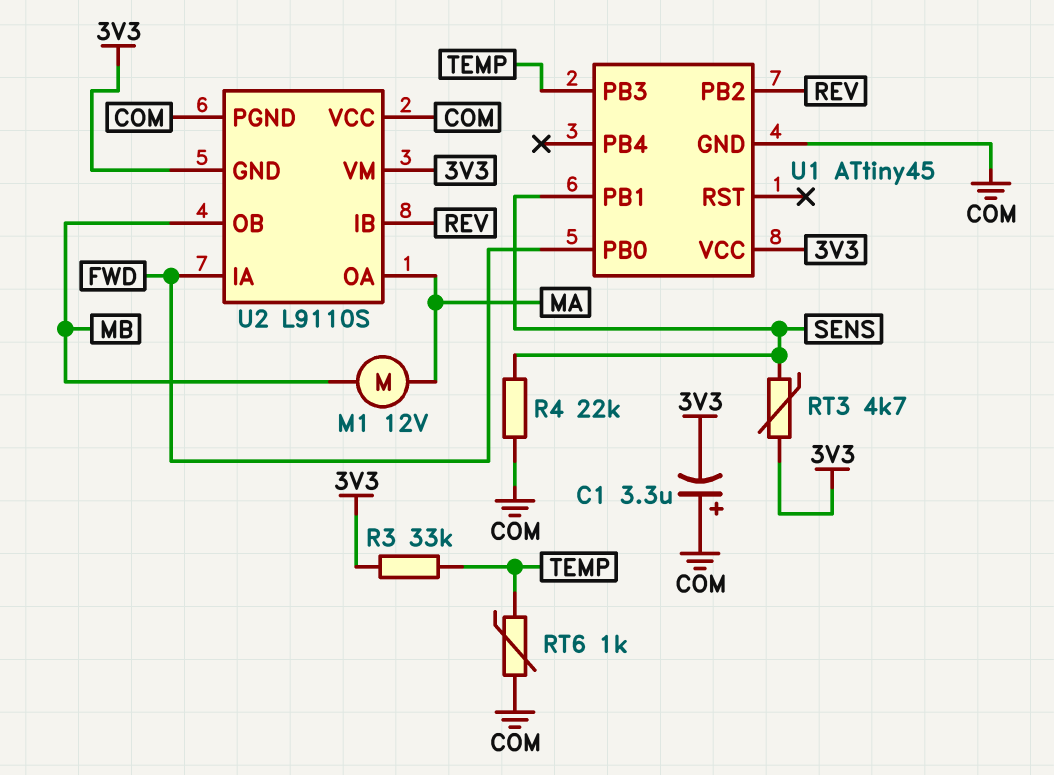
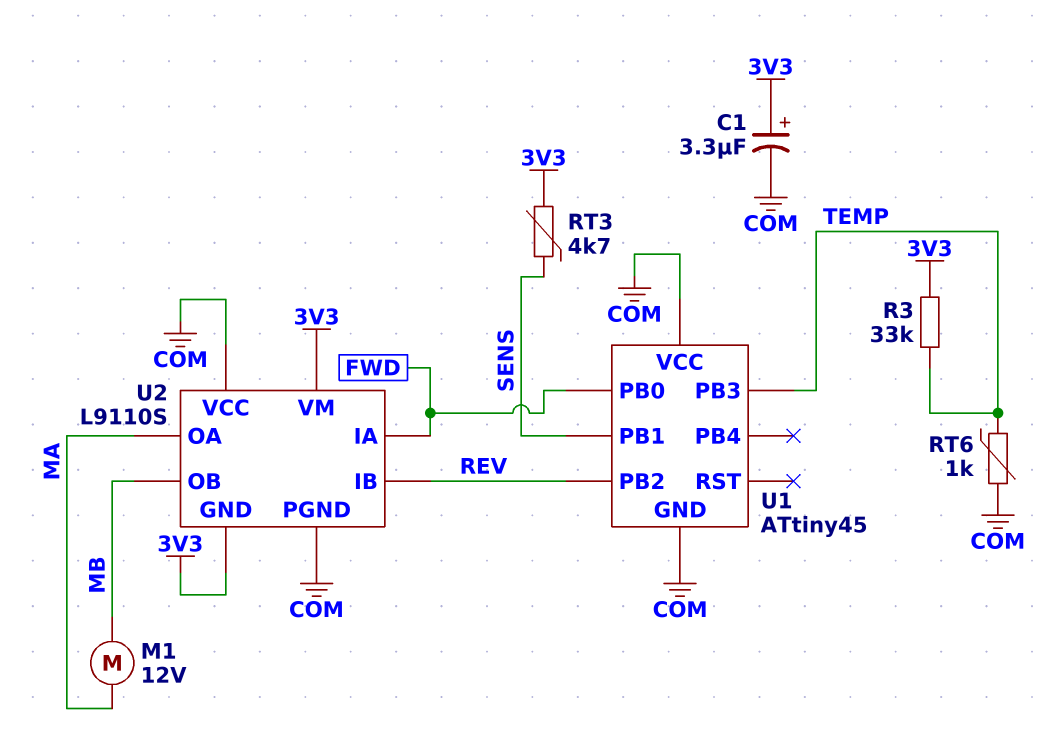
C1: 3.3uF (plus COM, minus 3V3) -> 3.3uF (plus 3V3, minus COM)
R4: 22k (COM, SENS) -> none
U1 pin VCC: 3V3 -> COM

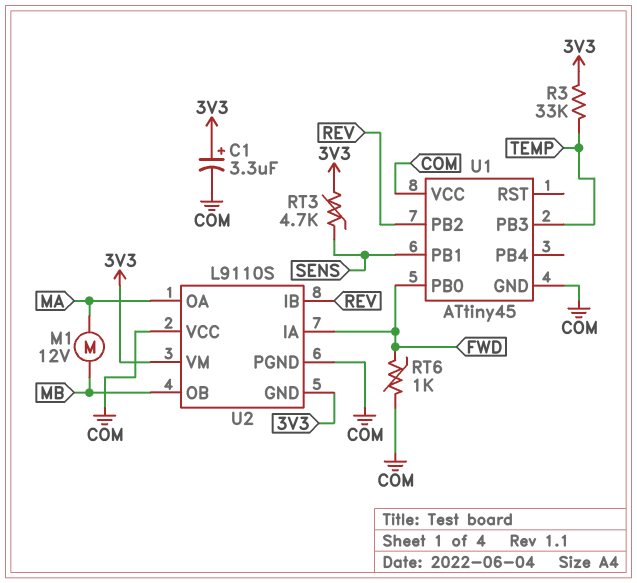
RT6: 1k (COM, TEMP) -> 1k (COM, FWD)

